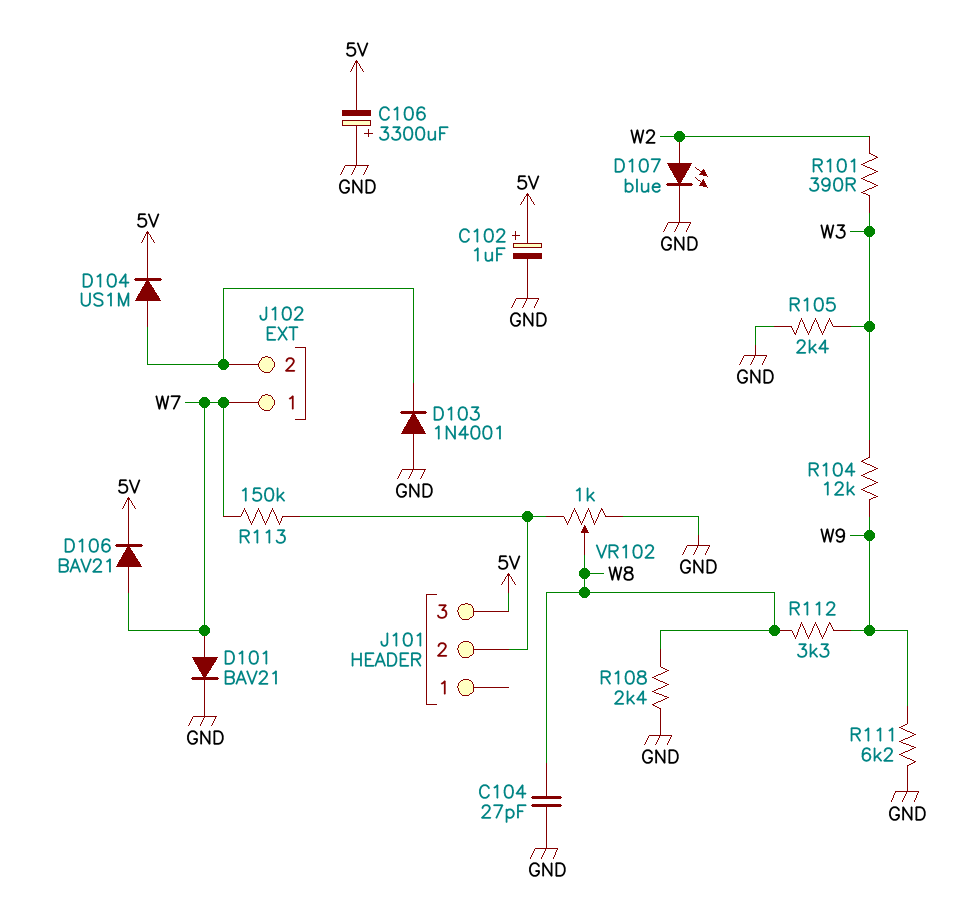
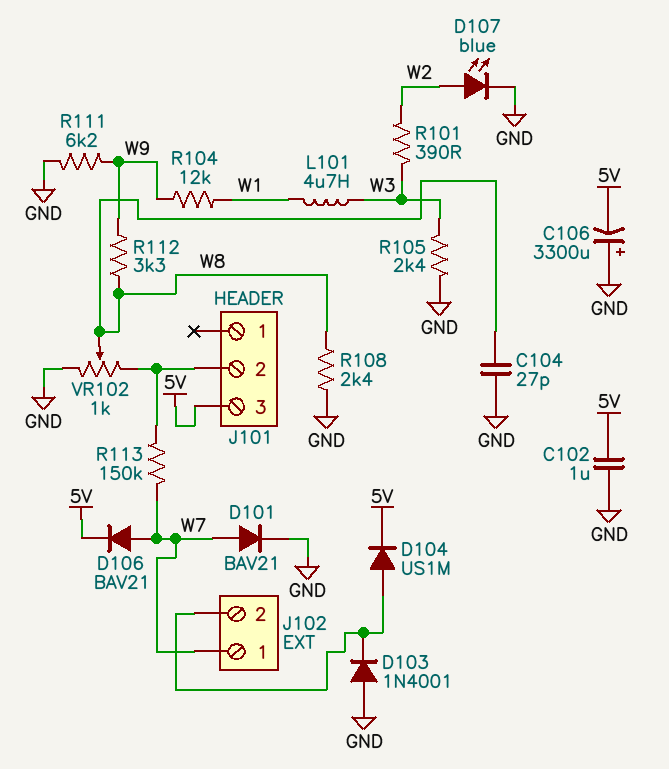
C102: 1uF (plus 5V, minus GND) -> 1uF (5V, GND)
L101: none -> 4.7uH (W1, W3)
R104: 12k (W3, W9) -> 12k (W1, W9)

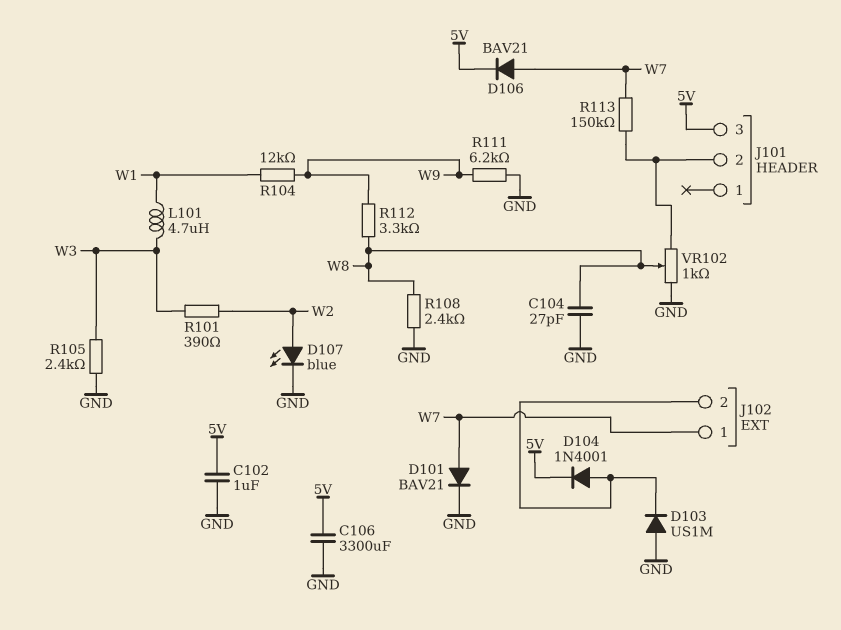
C106: 3300uF (plus GND, minus 5V) -> 3300uF (5V, GND)
D103: diode 1N4001 (A GND, K J102/2) -> diode US1M (A GND, K J102/2)
D104: diode US1M (A J102/2, K 5V) -> diode 1N4001 (A J102/2, K 5V)

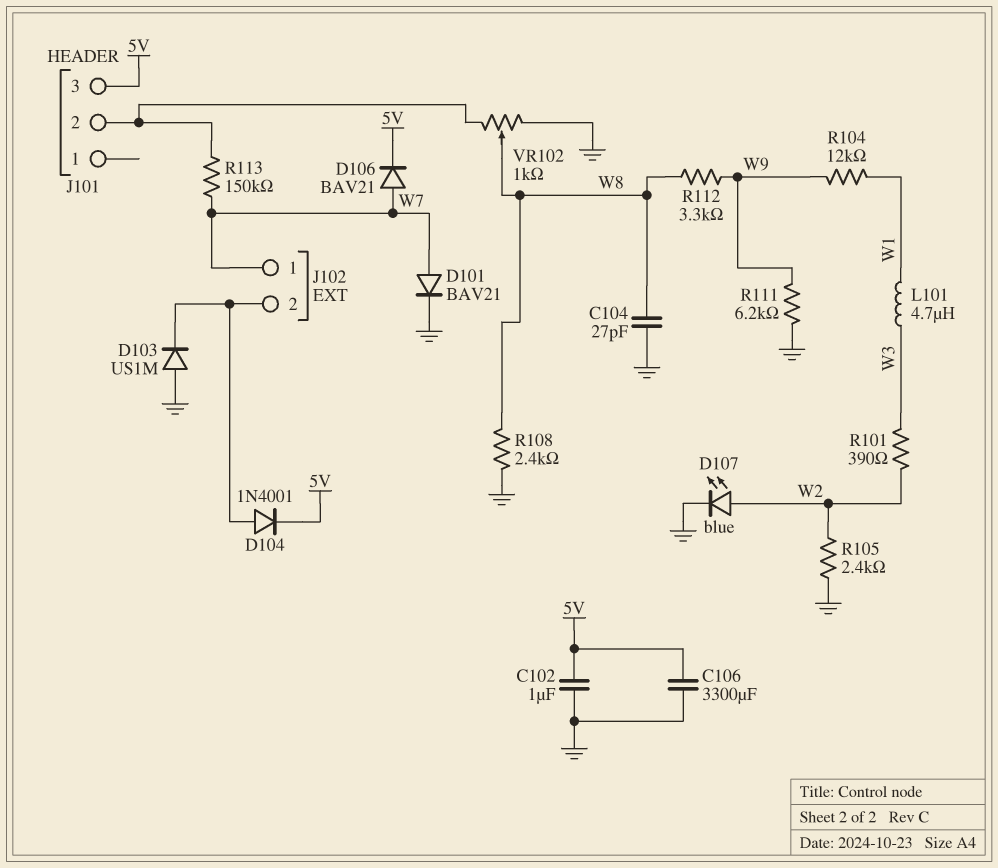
R105: 2.4k (GND, W3) -> 2.4k (GND, W2)

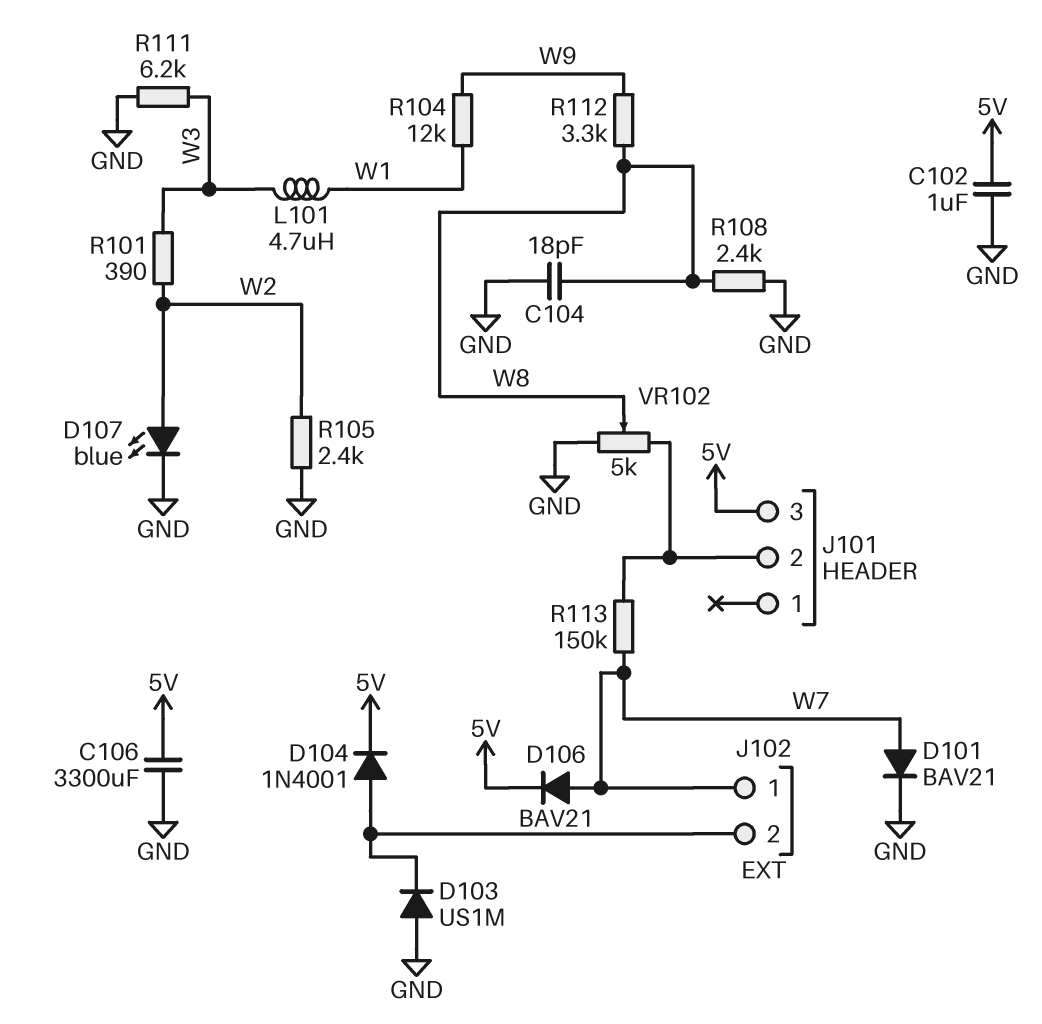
C104: 27pF (GND, W8) -> 18pF (GND, W8)
R111: 6.2k (GND, W9) -> 6.2k (GND, W3)
VR102: 1k (GND, J101/2, wiper W8) -> 5k (GND, J101/2, wiper W8)

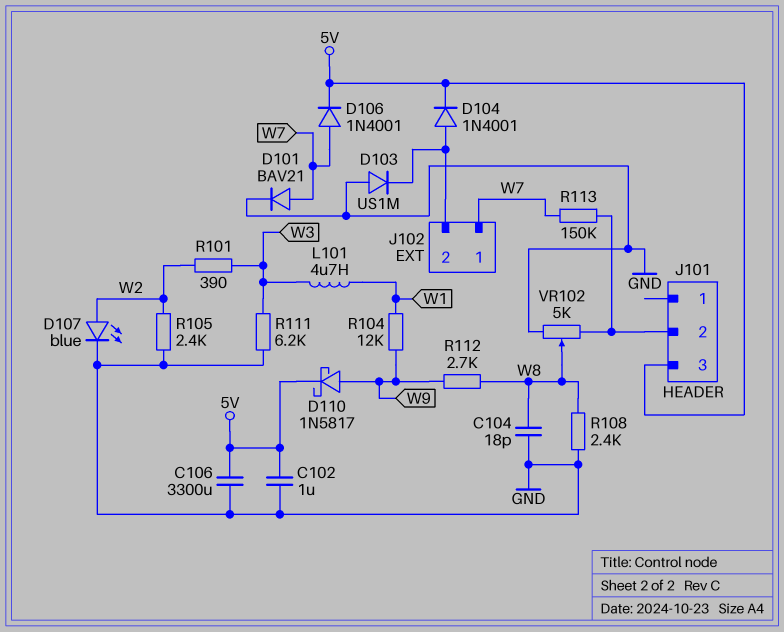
D106: diode BAV21 (A W7, K 5V) -> diode 1N4001 (A W7, K 5V)
D110: none -> schottky 1N5817 (A W9, K 5V)
R112: 3.3k (W8, W9) -> 2.7k (W8, W9)

